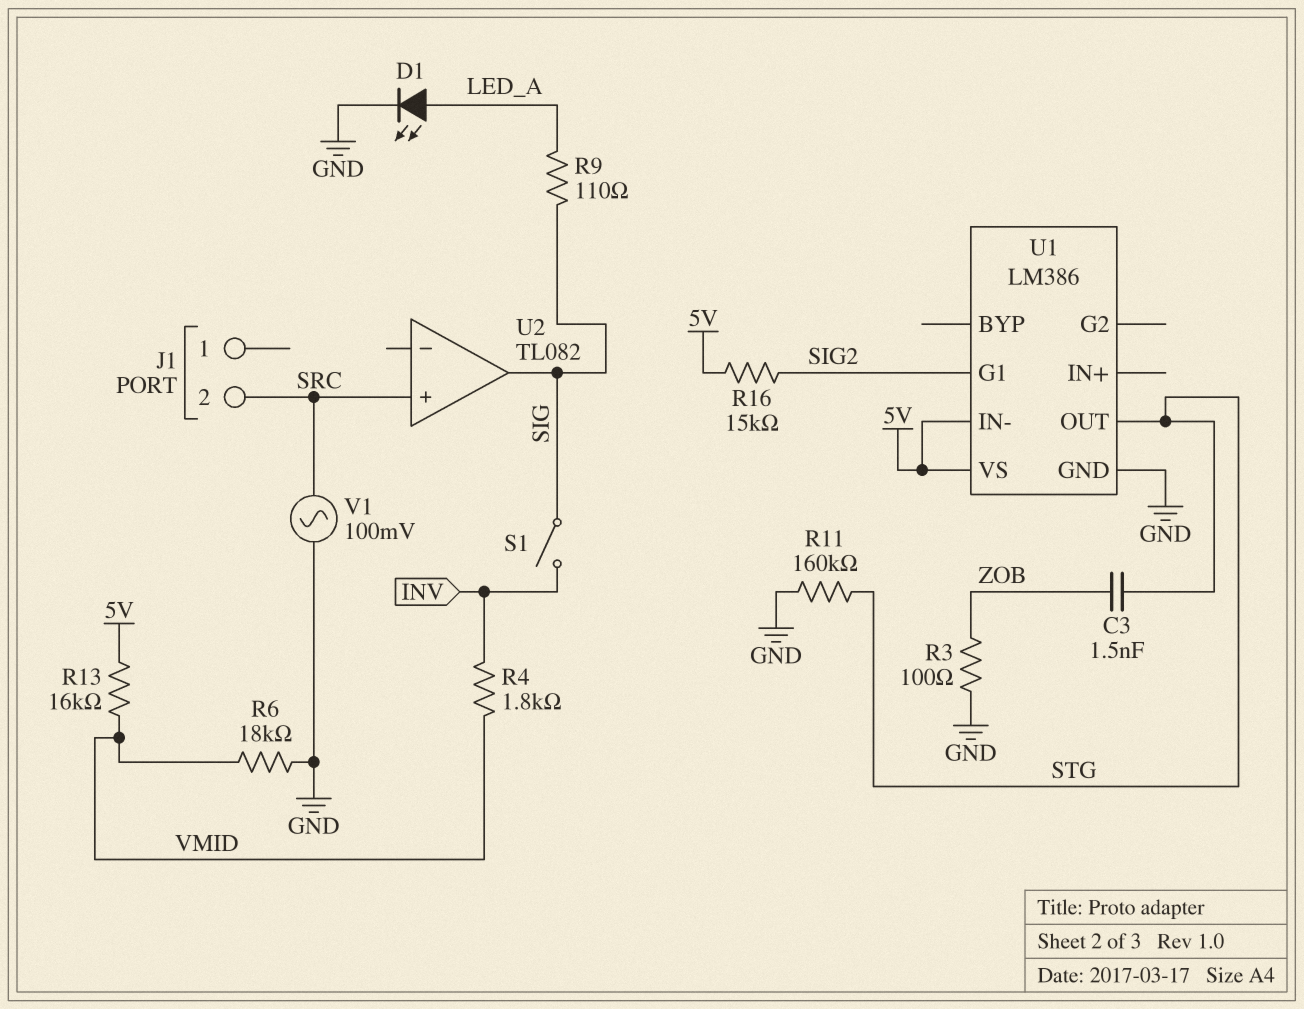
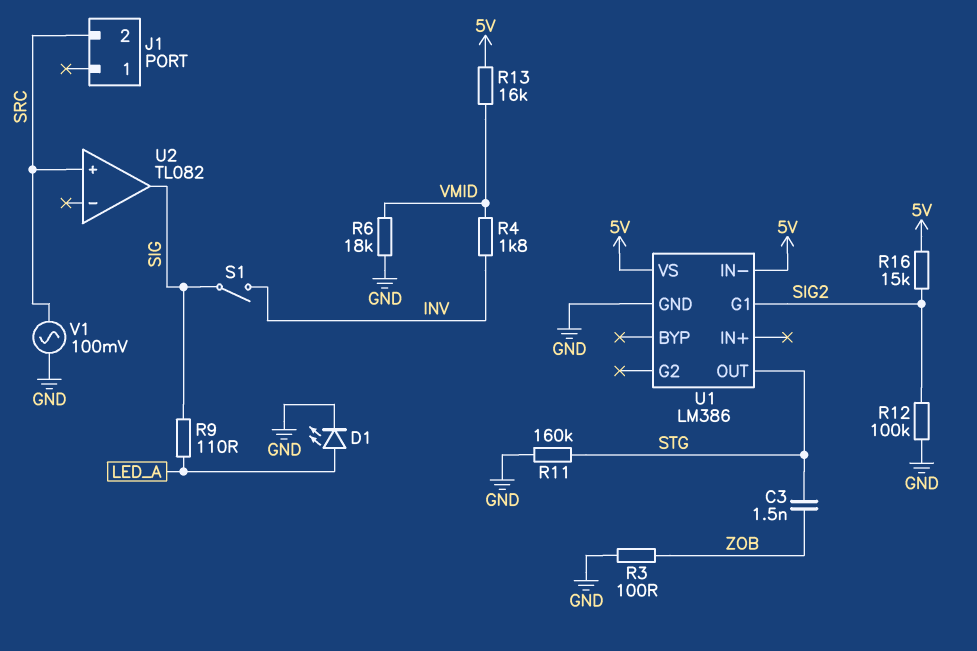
R12: none -> 100k (GND, SIG2)

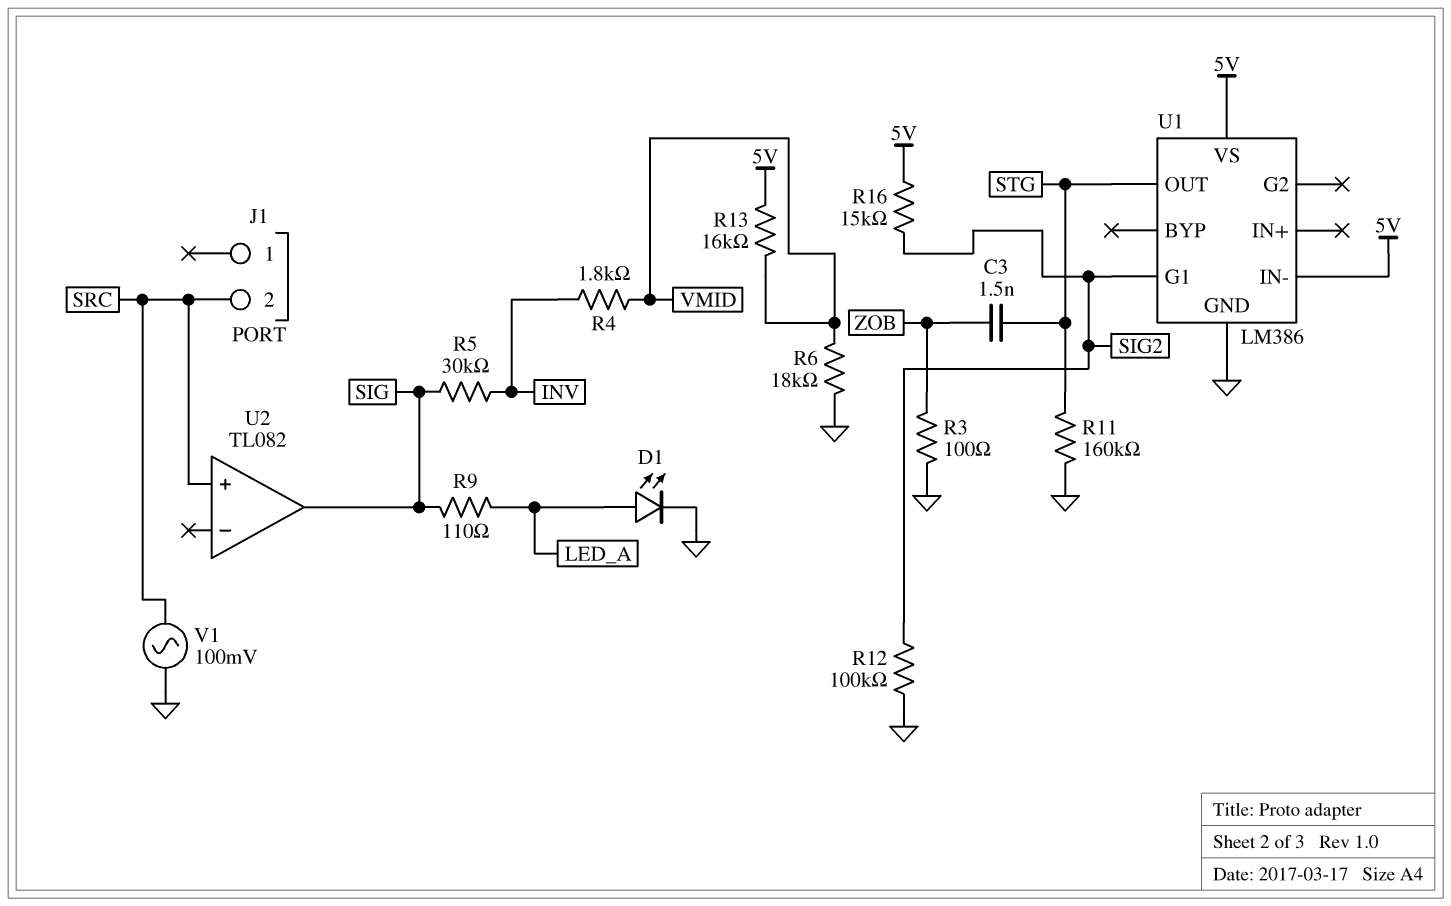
R5: none -> 30k (INV, SIG)
S1: switch (INV, SIG) -> none

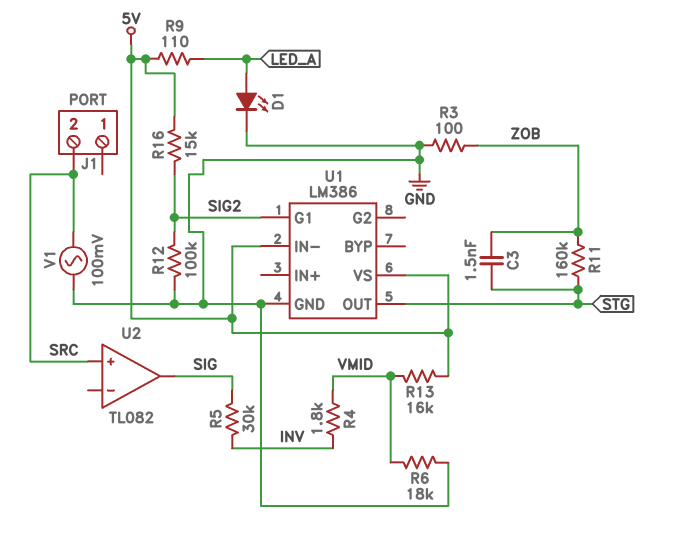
R9: 110 (LED_A, SIG) -> 110 (5V, LED_A)
R11: 160k (GND, STG) -> 160k (STG, ZOB)

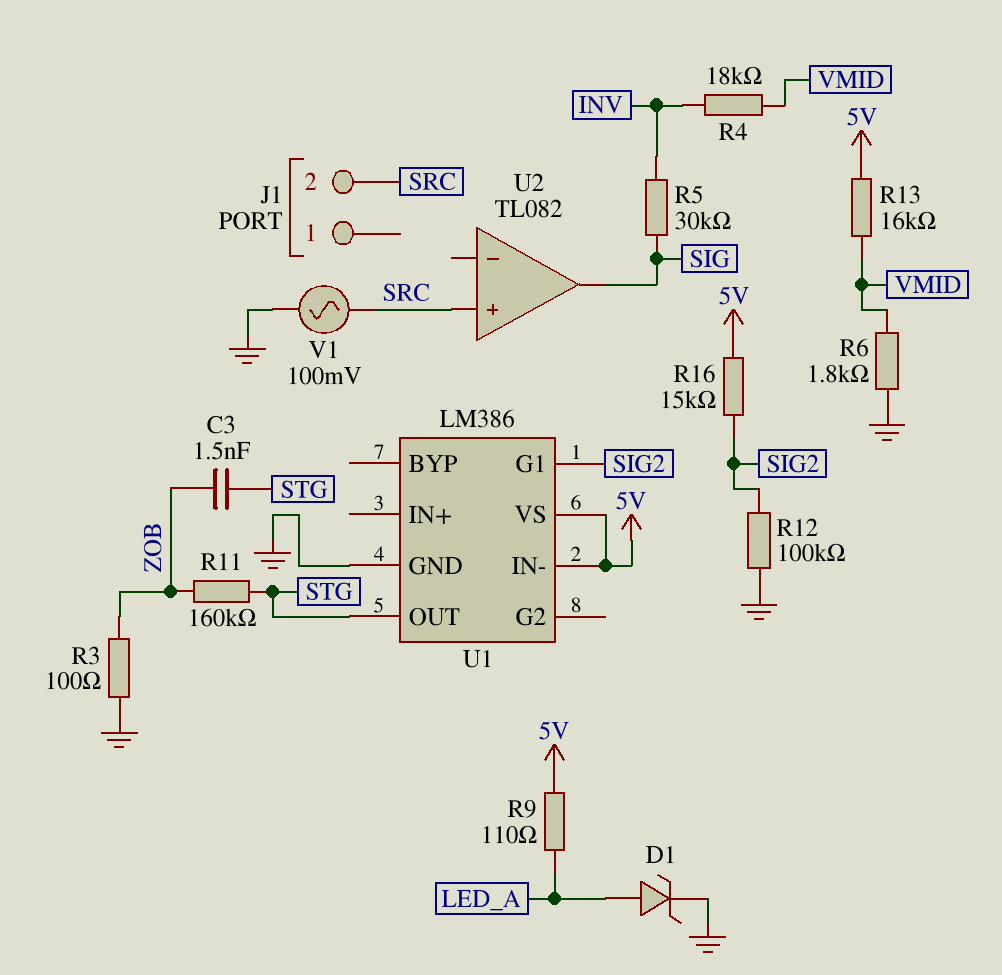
D1: LED (A LED_A, K GND) -> zener (A LED_A, K GND)
R4: 1.8k (INV, VMID) -> 18k (INV, VMID)
R6: 18k (GND, VMID) -> 1.8k (GND, VMID)

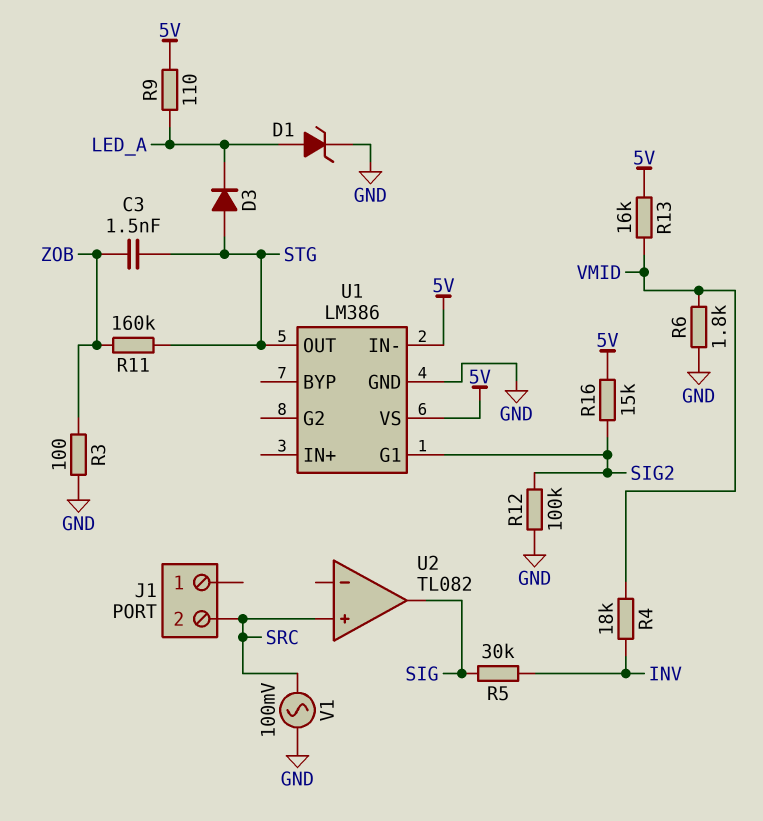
D3: none -> diode (A STG, K LED_A)

